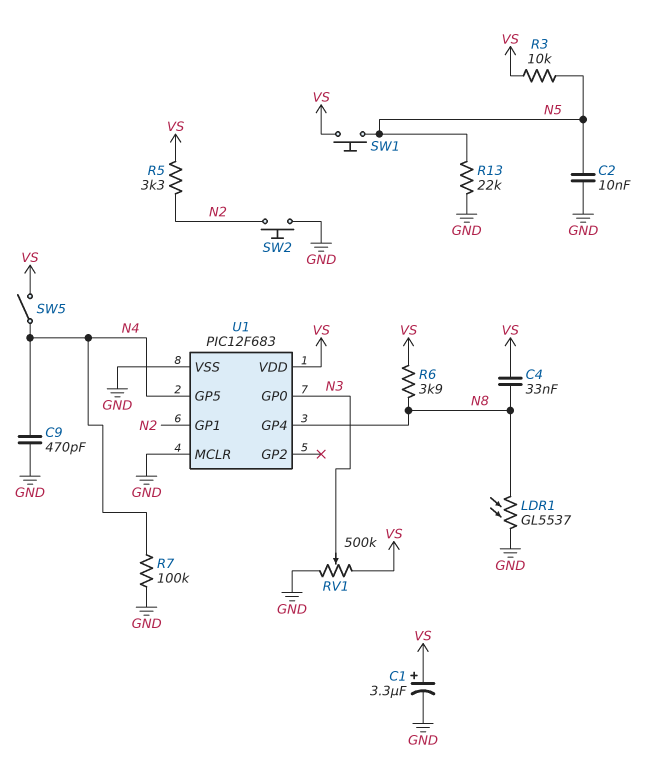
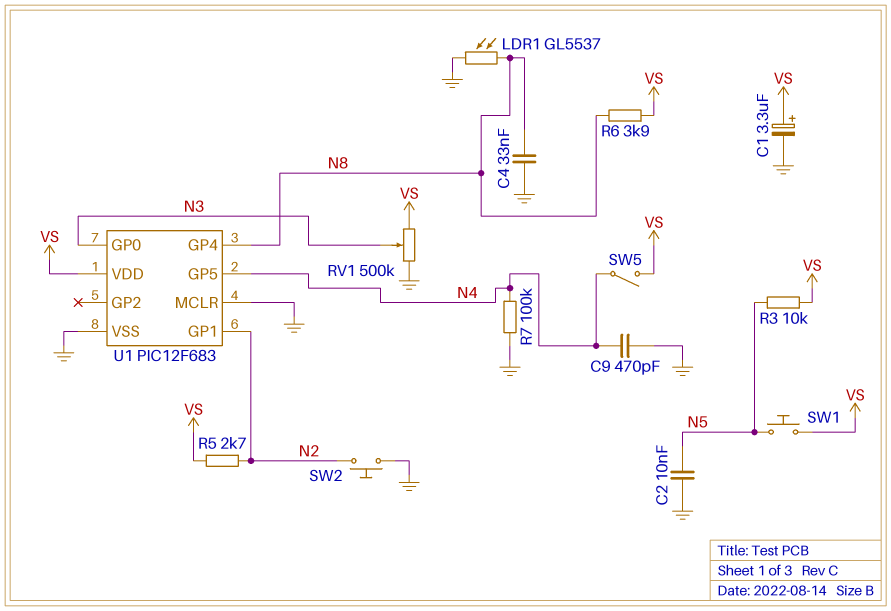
C4: 33nF (N8, VS) -> 33nF (GND, N8)
R5: 3.3k (N2, VS) -> 2.7k (N2, VS)
R13: 22k (GND, N5) -> none

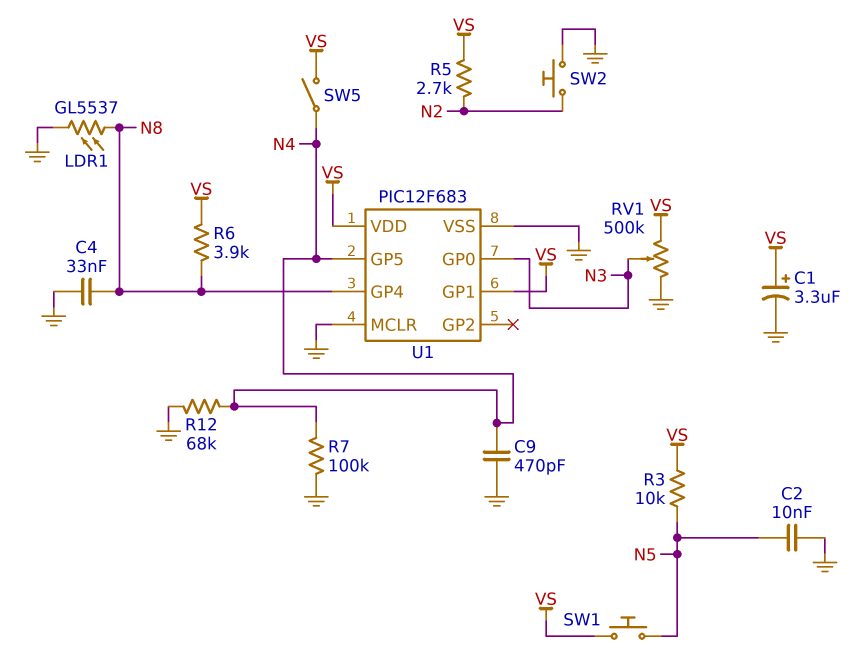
R12: none -> 68k (GND, N4)
U1 pin GP1: N2 -> VS

